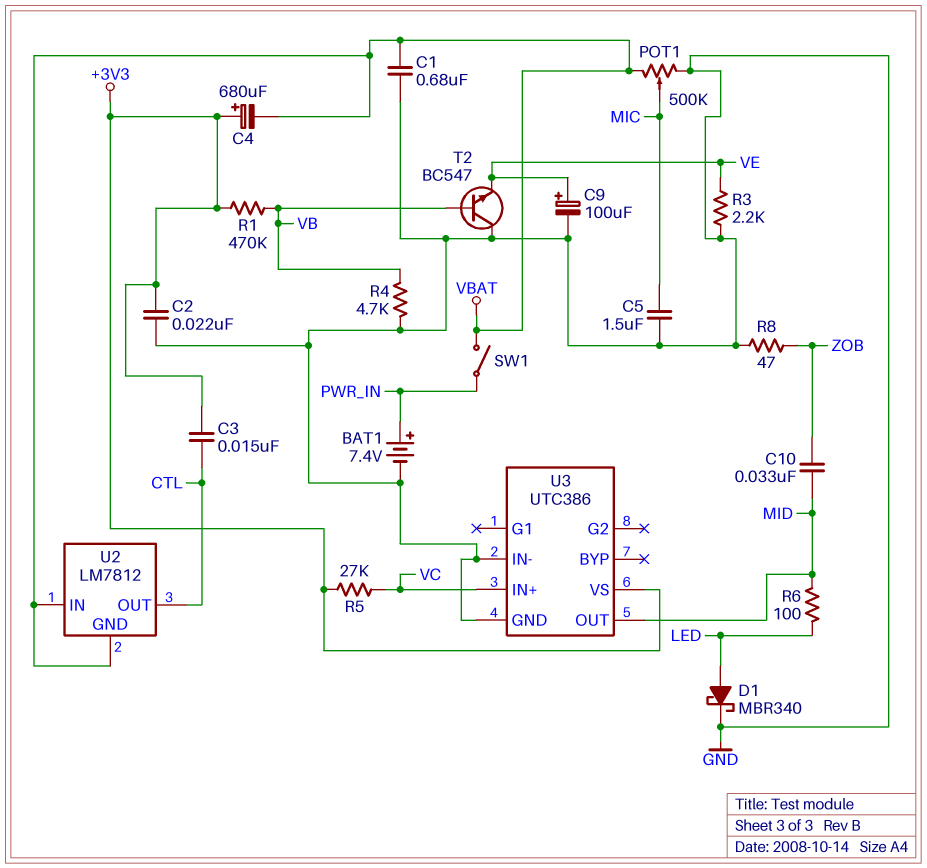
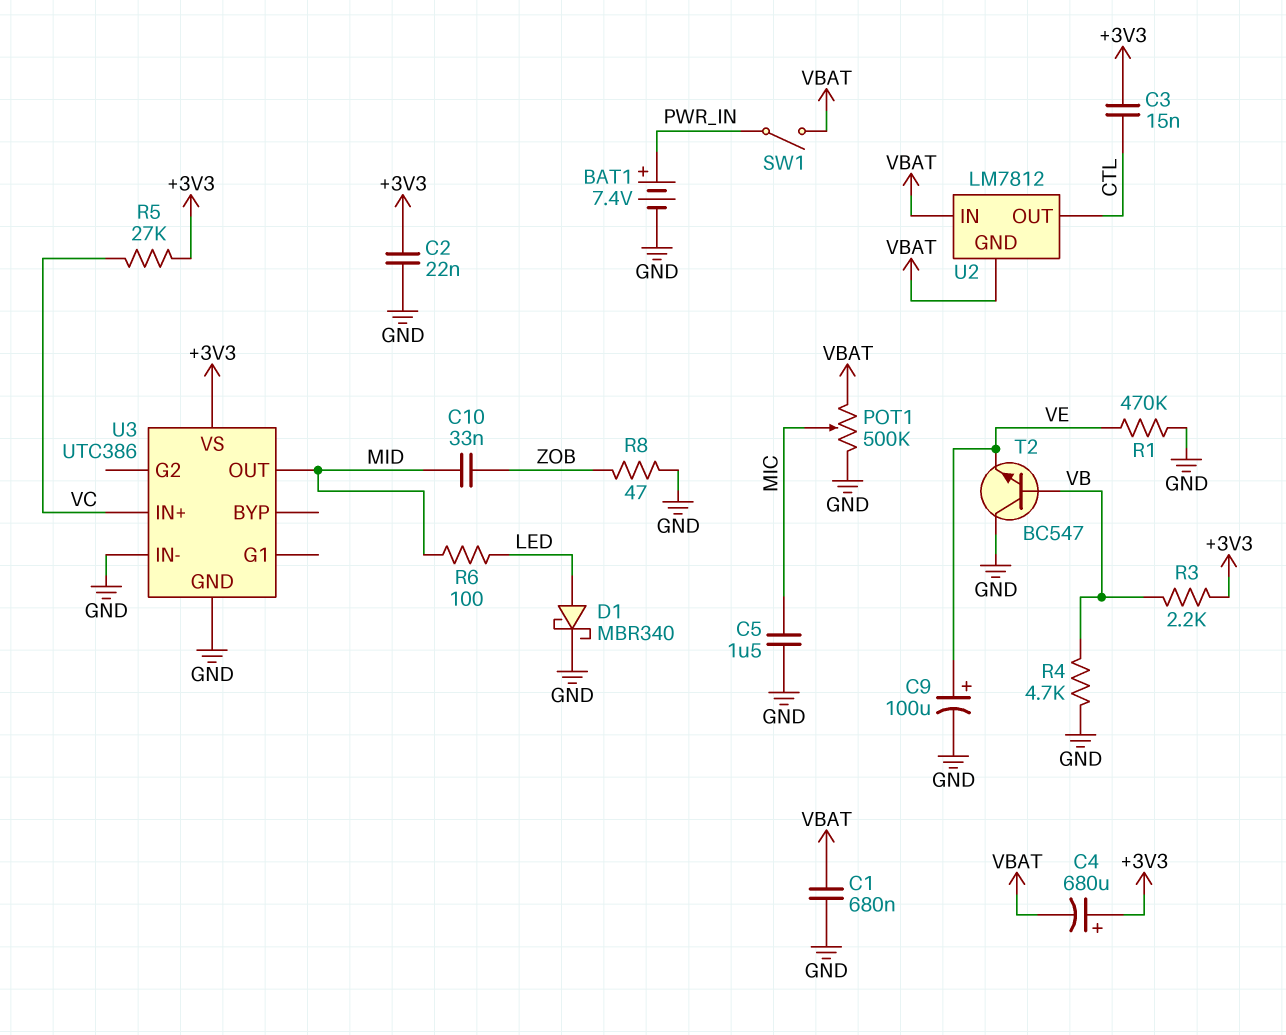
R1: 470k (+3V3, VB) -> 470k (GND, VE)
R3: 2.2k (GND, VE) -> 2.2k (+3V3, VB)

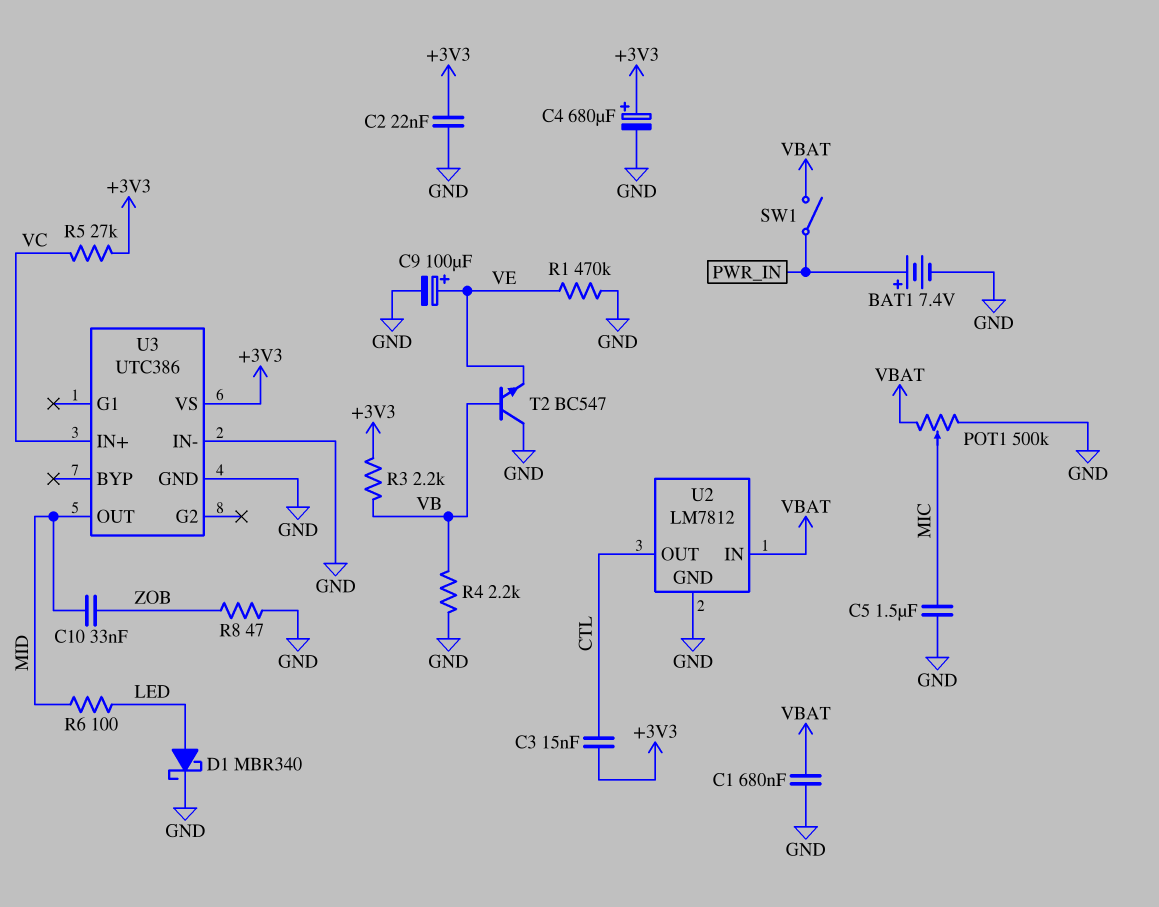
C4: 680uF (plus +3V3, minus VBAT) -> 680uF (plus +3V3, minus GND)
R4: 4.7k (GND, VB) -> 2.2k (GND, VB)
U2 pin GND: VBAT -> GND

